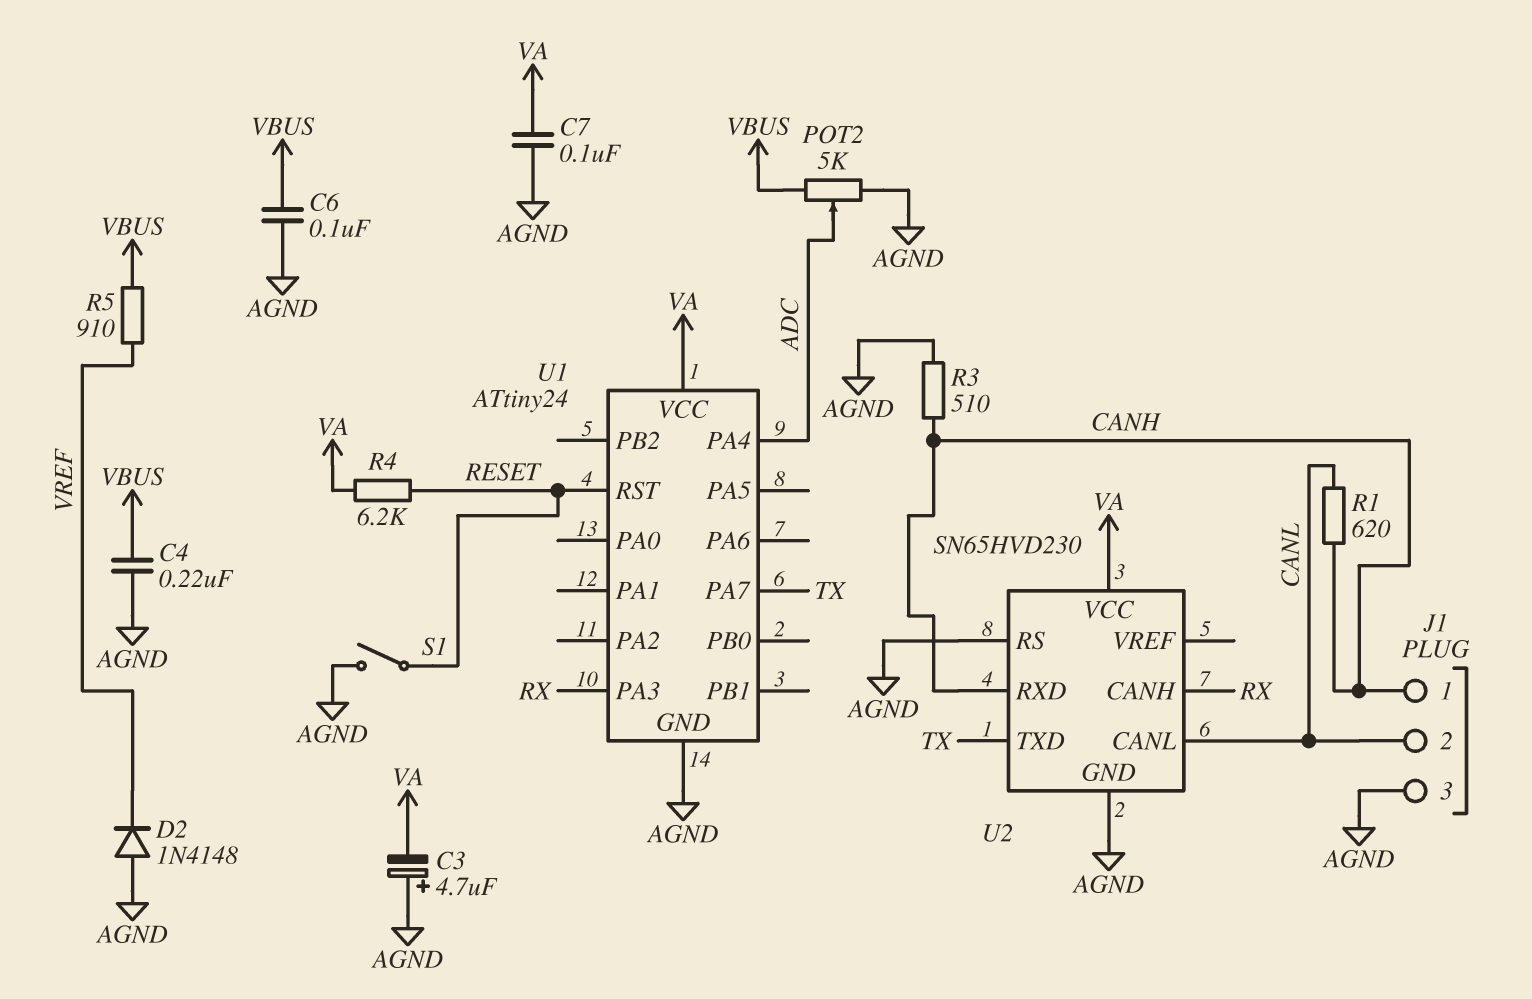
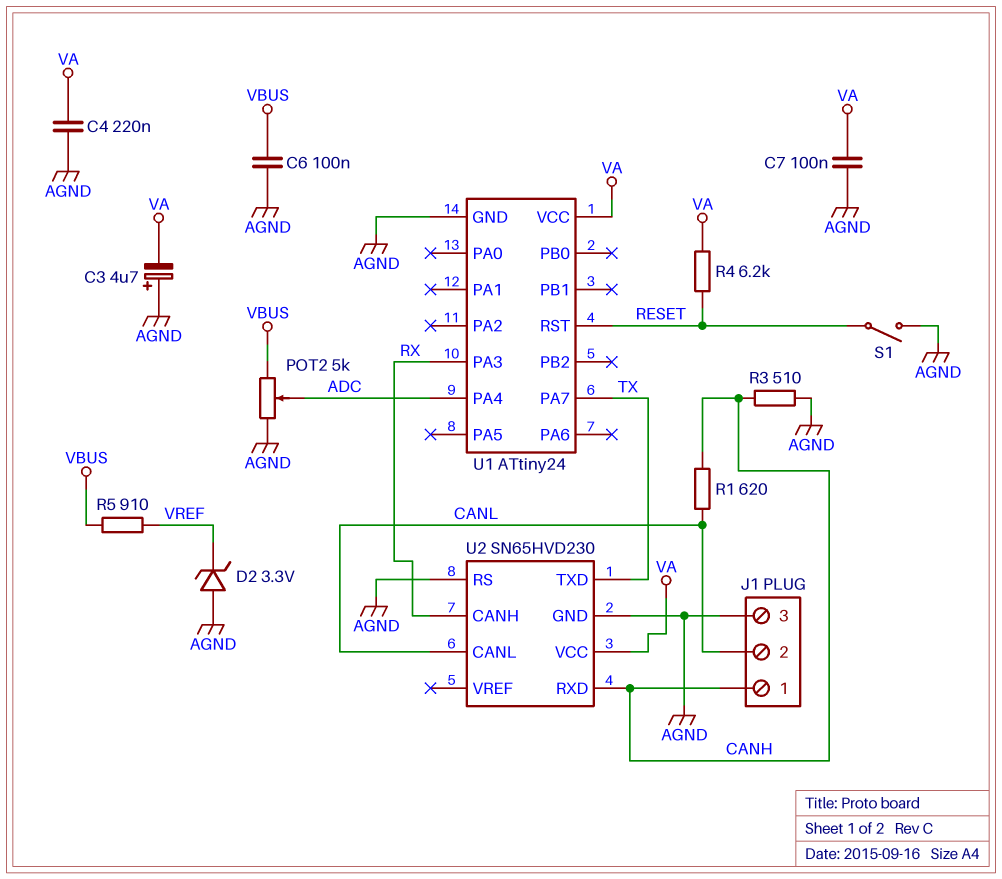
C4: 220nF (AGND, VBUS) -> 220nF (AGND, VA)
D2: diode 1N4148 (A AGND, K VREF) -> zener 3.3V (A AGND, K VREF)

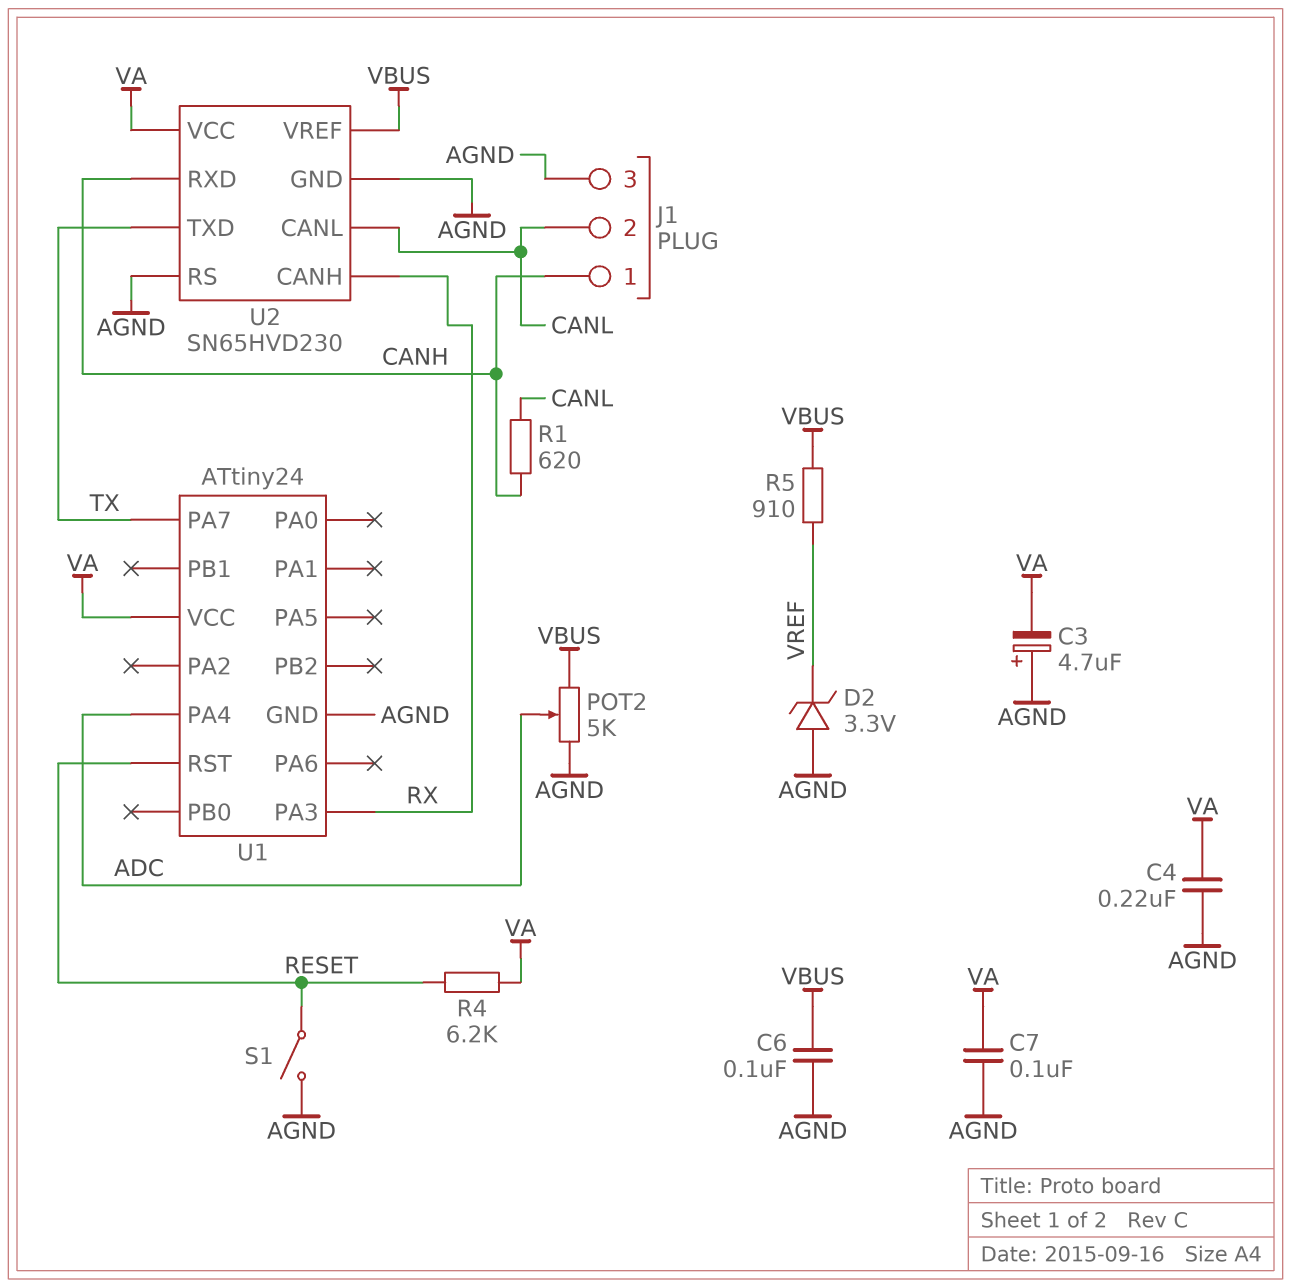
R3: 510 (AGND, CANH) -> none
U2 pin VREF: none -> VBUS

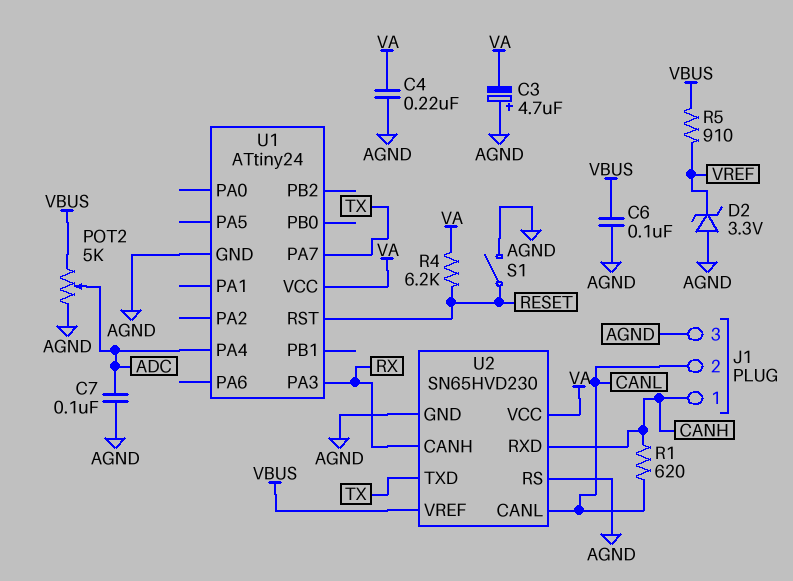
C7: 100nF (AGND, VA) -> 100nF (ADC, AGND)

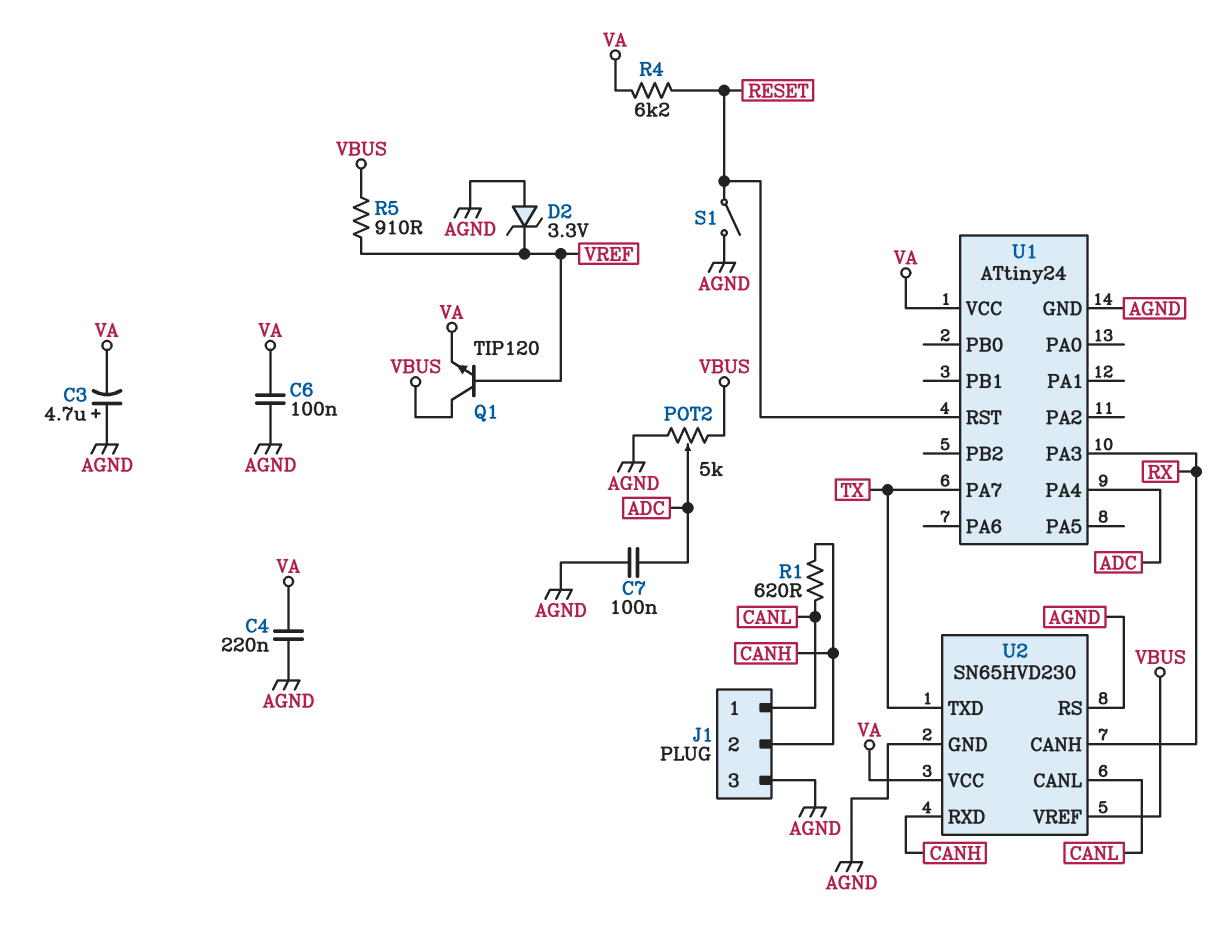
C6: 100nF (AGND, VBUS) -> 100nF (AGND, VA)
J1 pin 1: CANH -> CANL
J1 pin 2: CANL -> CANH
Q1: none -> NPN TIP120 (B VREF, C VBUS, E VA)

